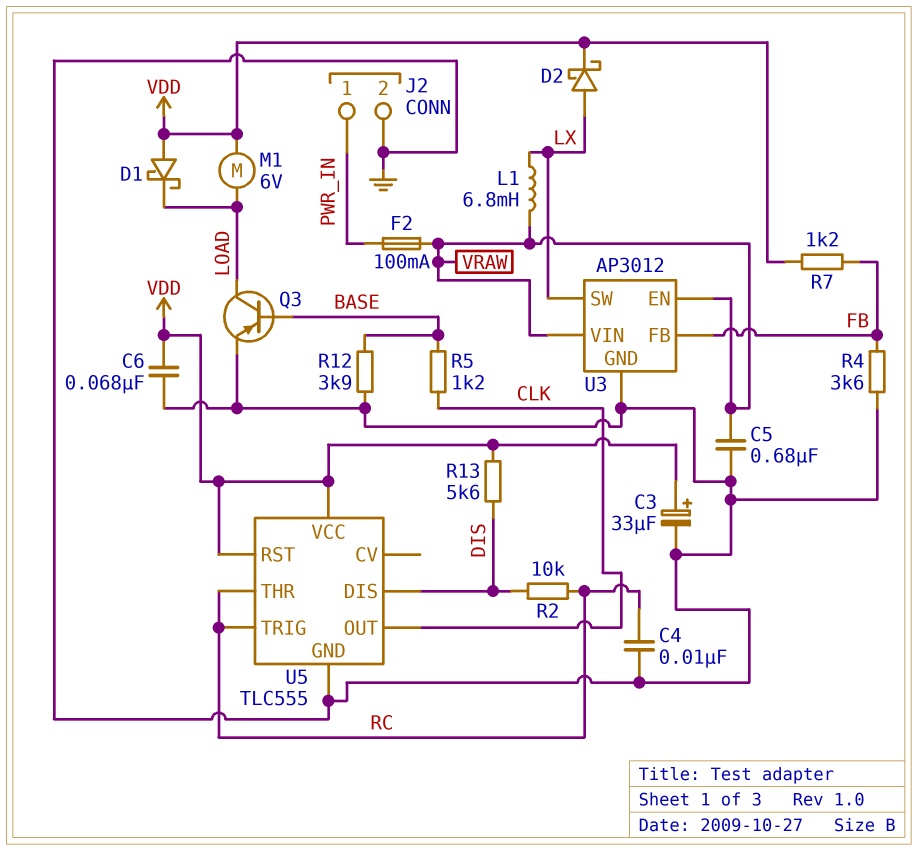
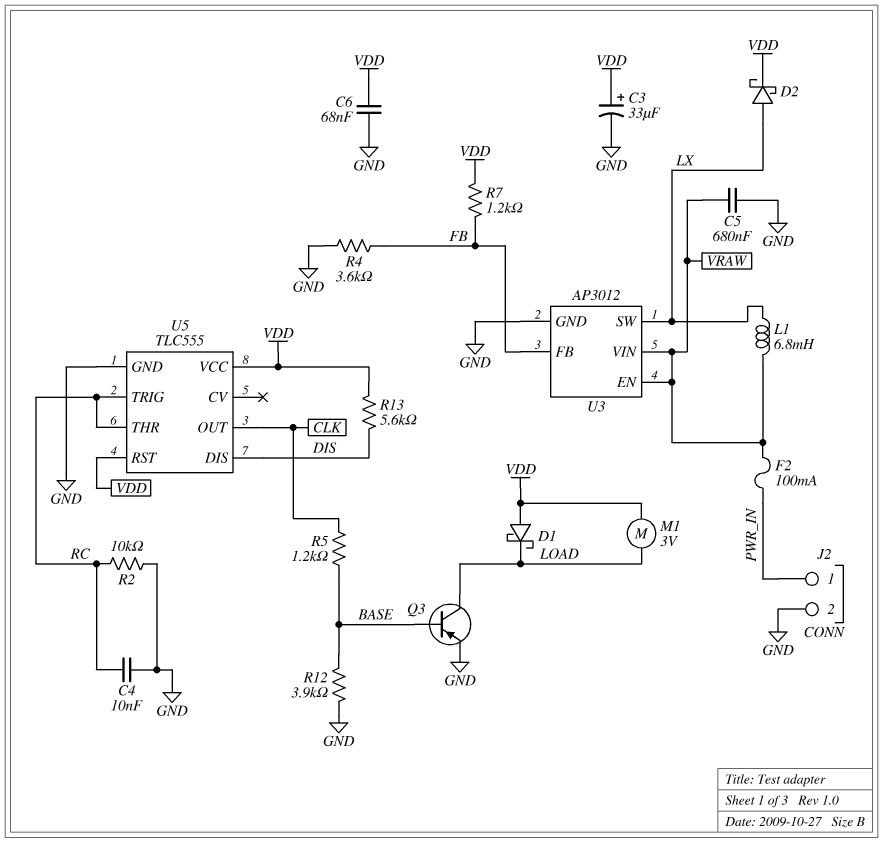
M1: motor 6V (LOAD, VDD) -> motor 3V (LOAD, VDD)
R2: 10k (DIS, RC) -> 10k (GND, RC)

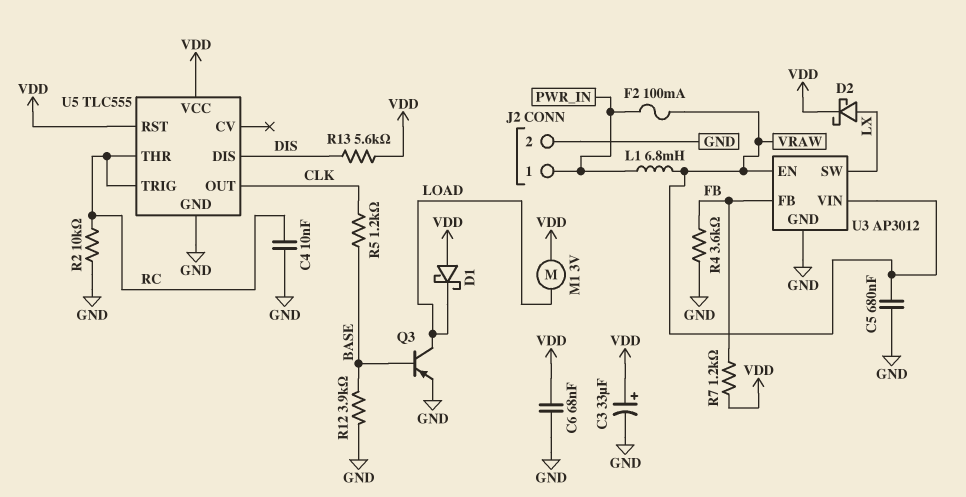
L1: 6.8mH (LX, VRAW) -> 6.8mH (PWR_IN, VRAW)

